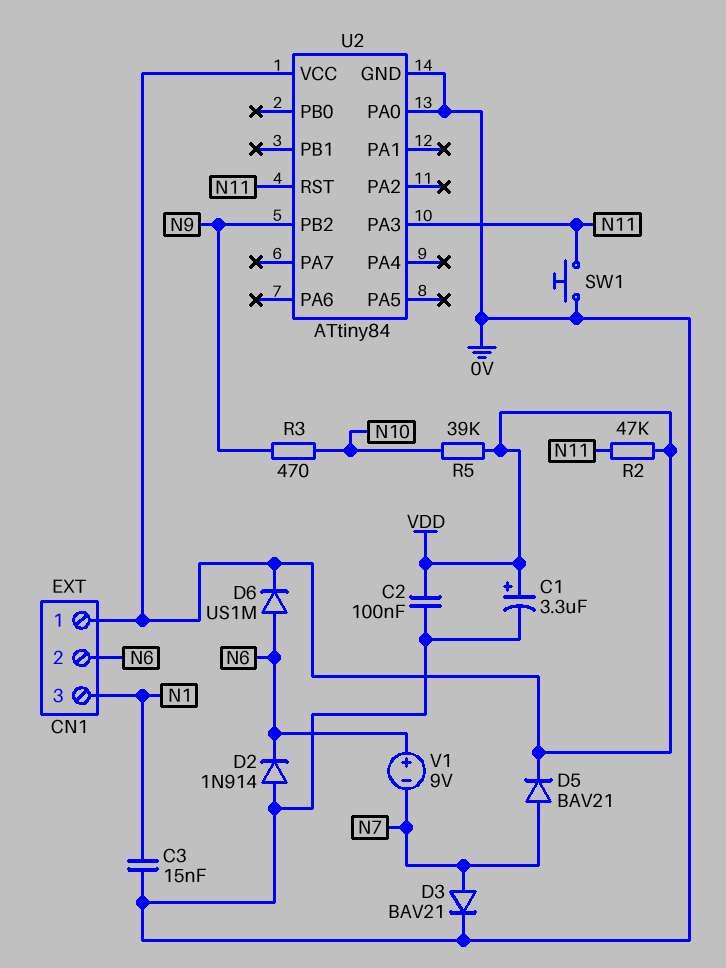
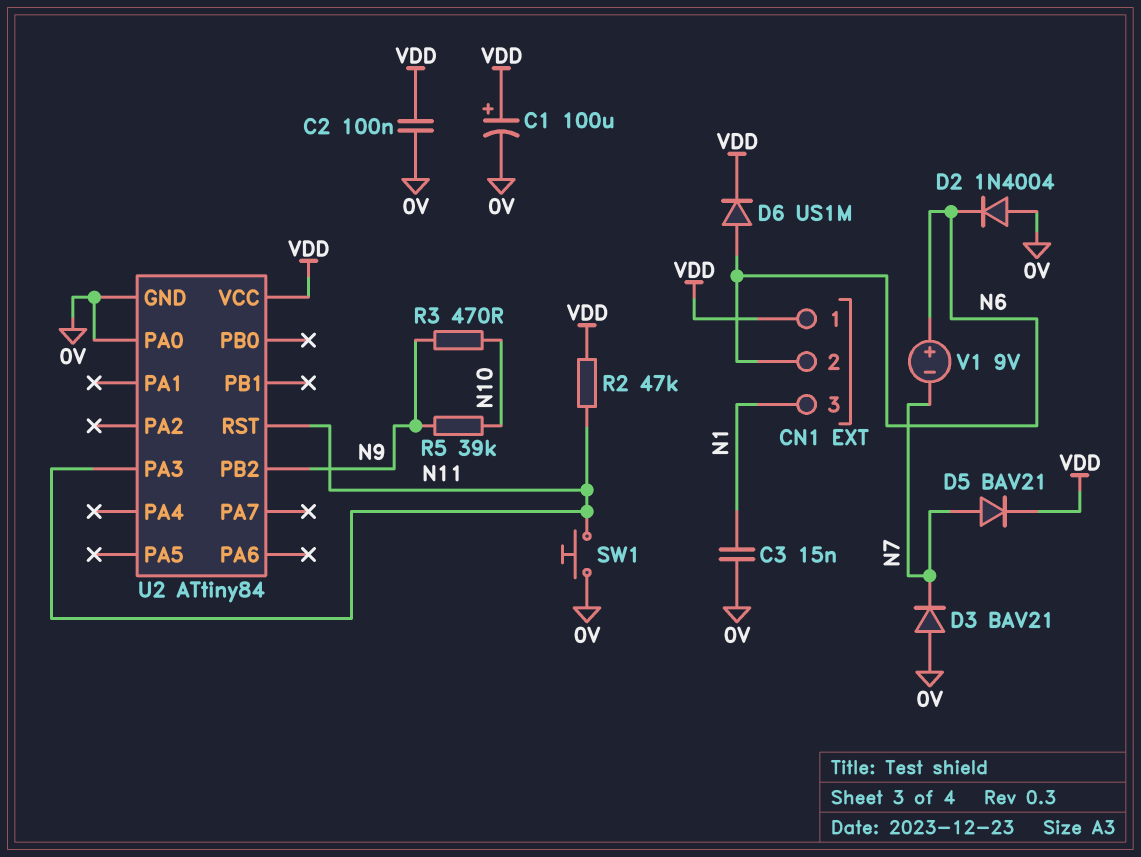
C1: 3.3uF (plus VDD, minus 0V) -> 100uF (plus VDD, minus 0V)
D2: diode 1N914 (A 0V, K N6) -> diode 1N4004 (A 0V, K N6)
D3: diode BAV21 (A N7, K 0V) -> diode BAV21 (A 0V, K N7)
R5: 39k (N10, VDD) -> 39k (N9, N10)

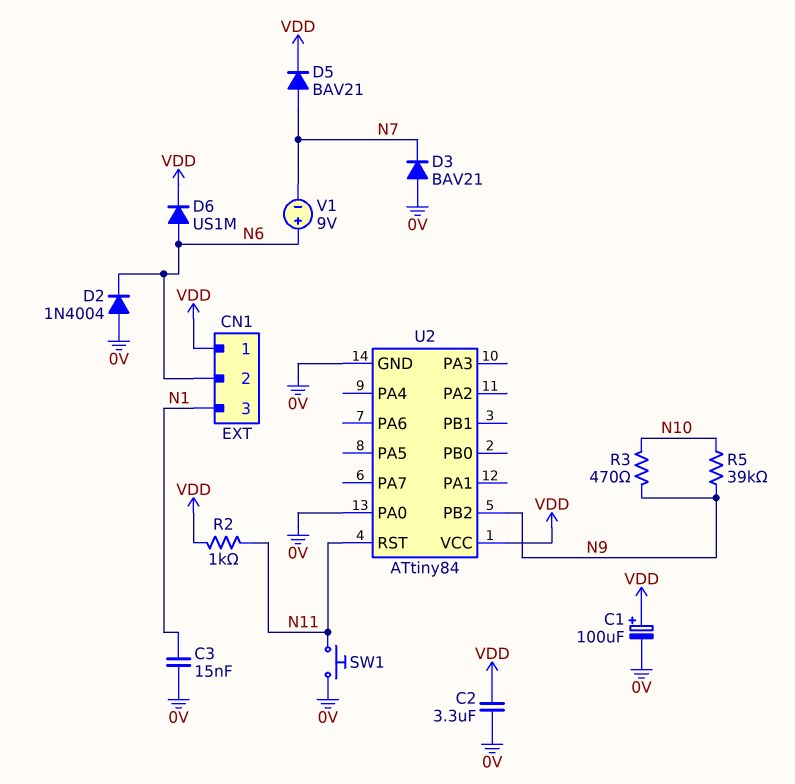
C2: 100nF (0V, VDD) -> 3.3uF (0V, VDD)
R2: 47k (N11, VDD) -> 1k (N11, VDD)
U2 pin PA3: N11 -> none

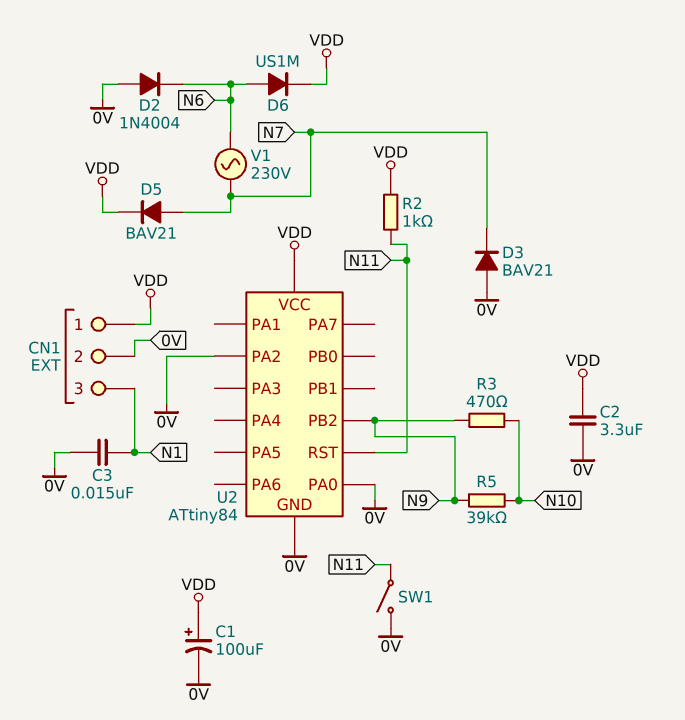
CN1 pin 2: N6 -> 0V
SW1: button (0V, N11) -> switch (0V, N11)
U2 pin PA2: none -> 0V
V1: 9V (plus N6, minus N7) -> AC 230V (N6, N7)

